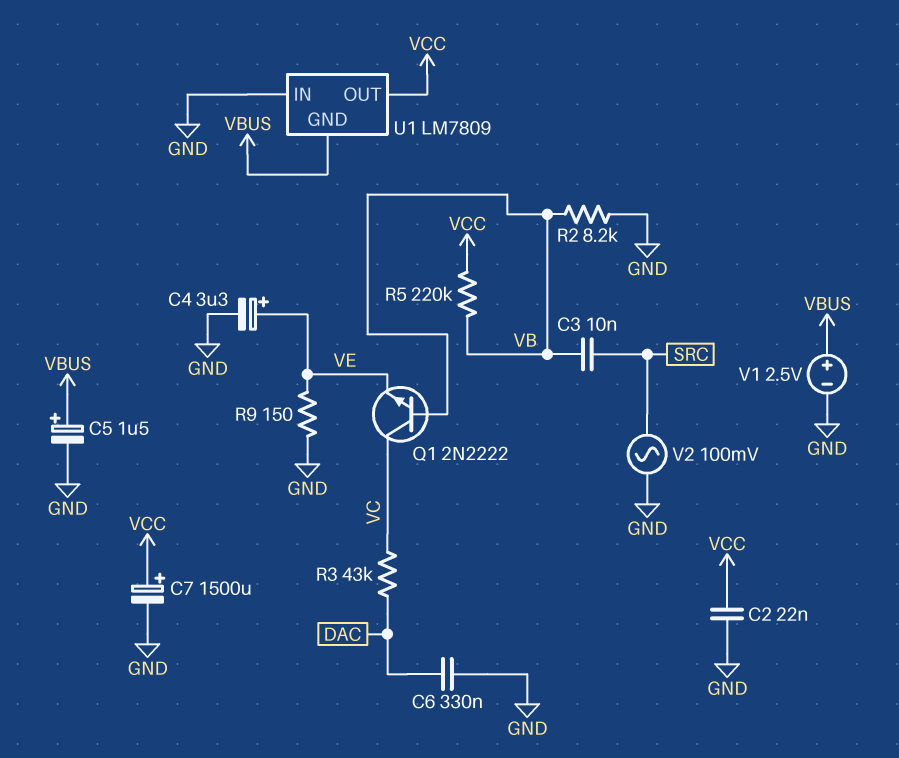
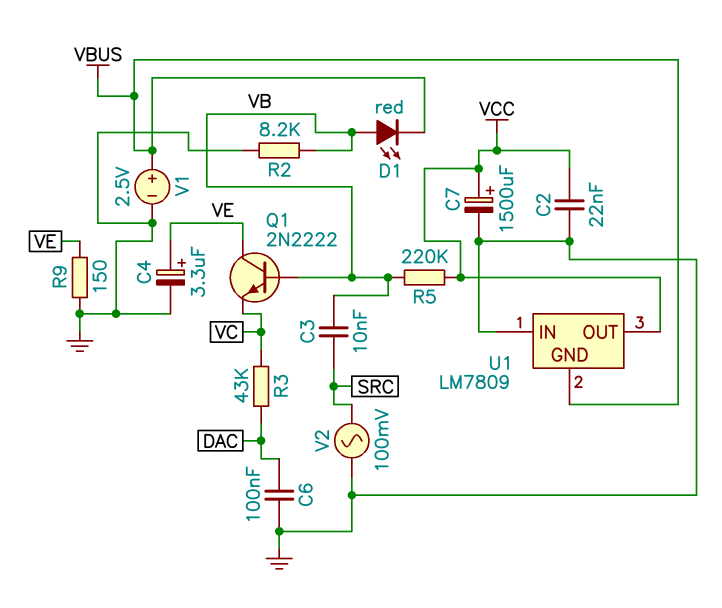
C5: 1.5uF (plus VBUS, minus GND) -> none
C6: 330nF (DAC, GND) -> 100nF (DAC, GND)
D1: none -> LED red (A VB, K VBUS)
Q1: NPN 2N2222 (B VB, C VC, E VE) -> NPN 2N2222 (B VB, C VE, E VC)

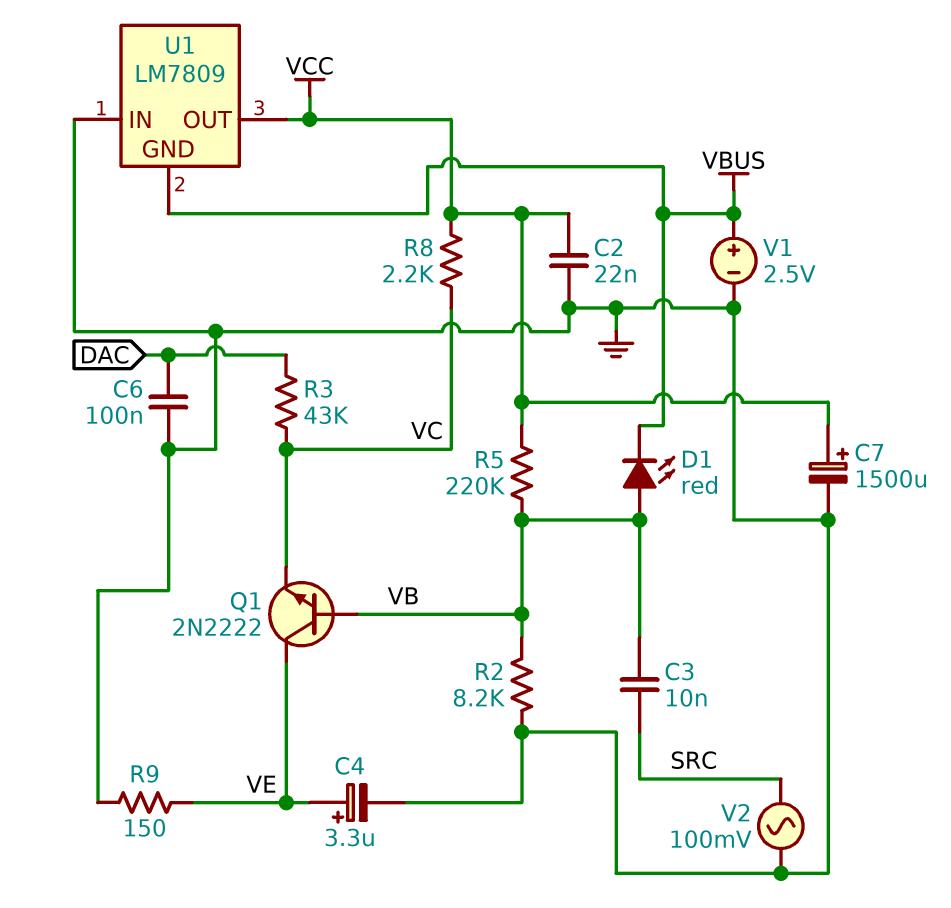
R8: none -> 2.2k (VC, VCC)

